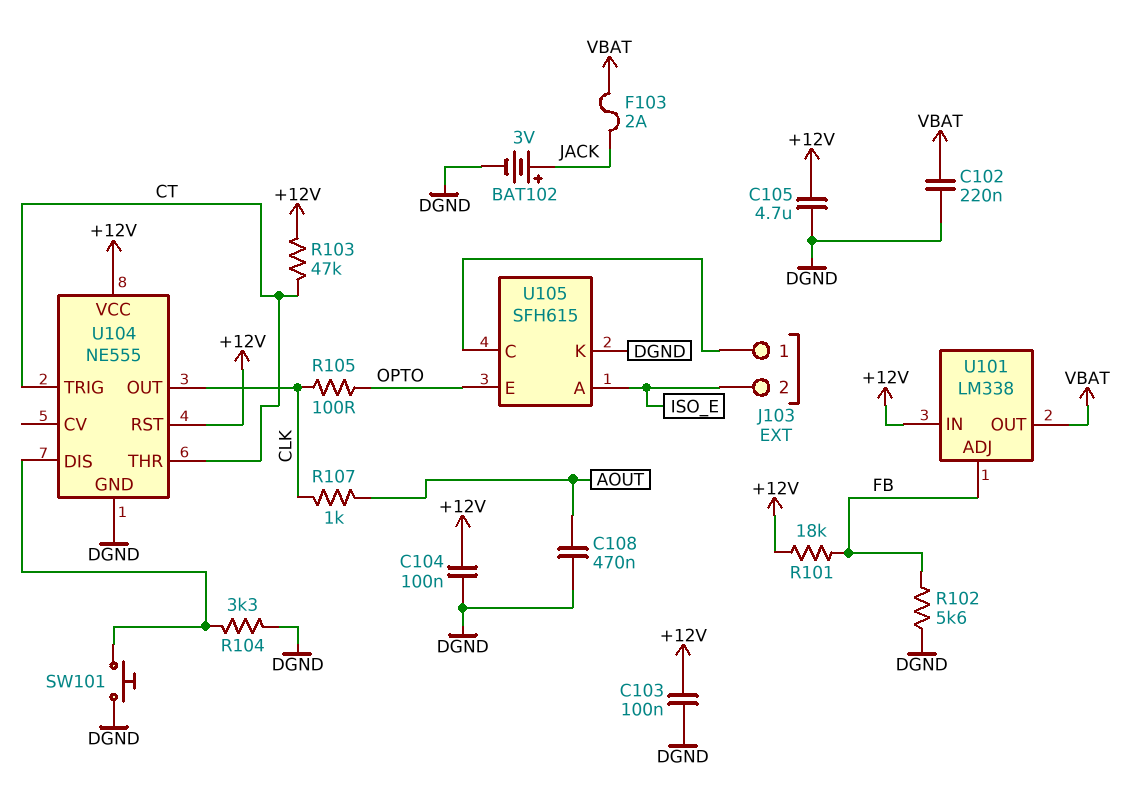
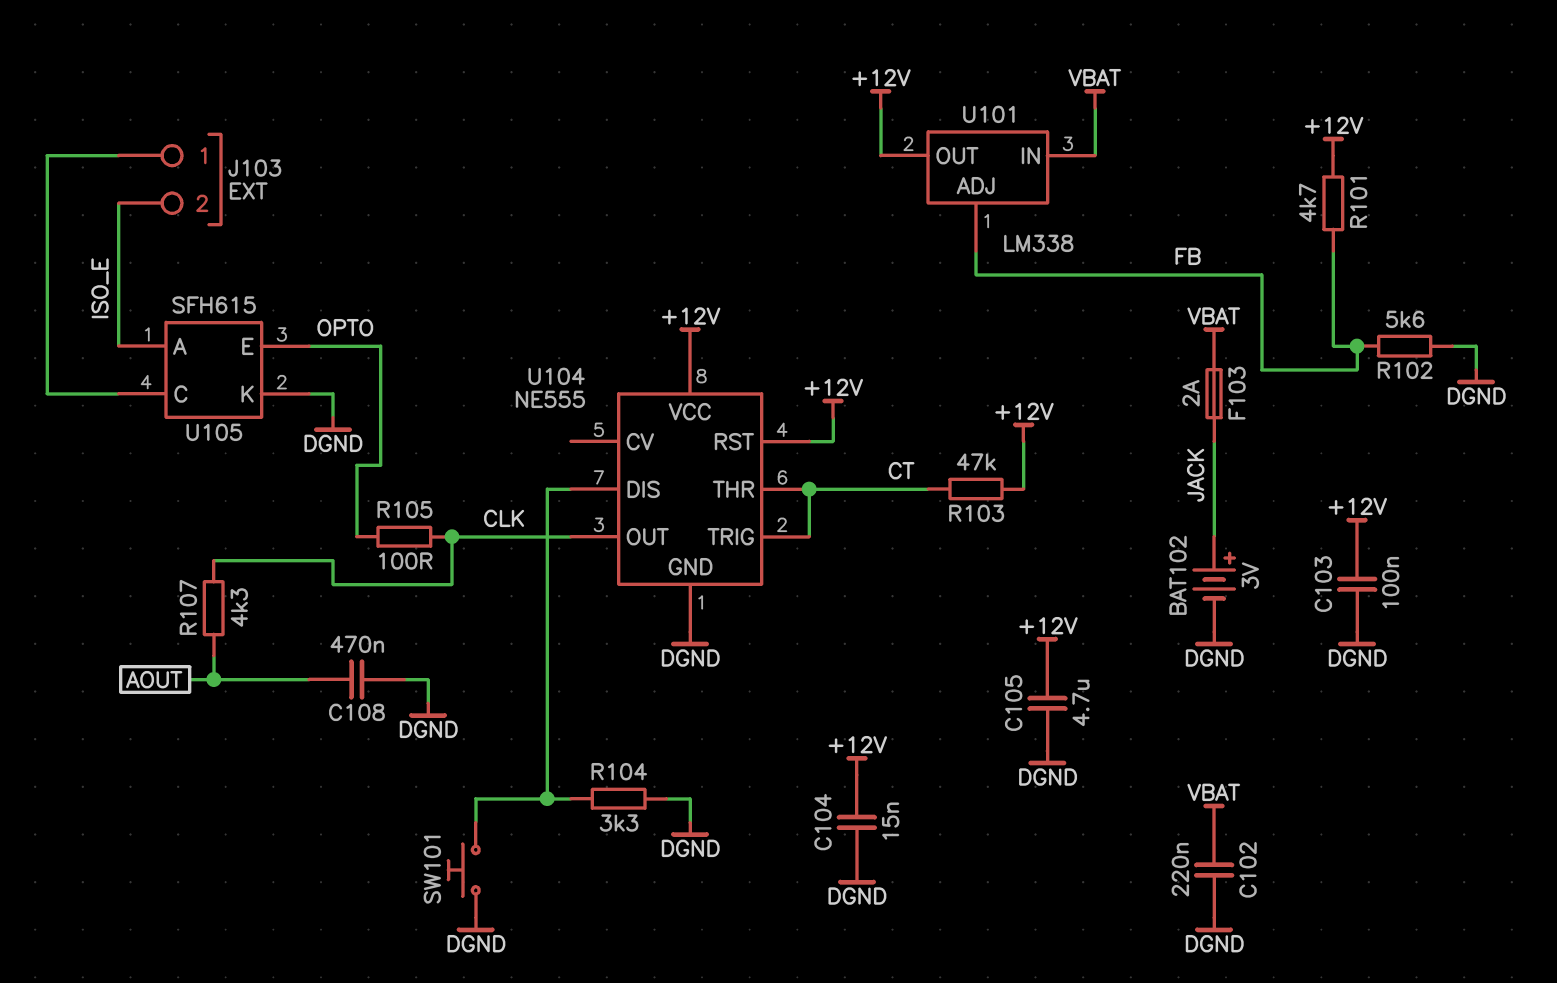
C104: 100nF (+12V, DGND) -> 15nF (+12V, DGND)
R101: 18k (+12V, FB) -> 4.7k (+12V, FB)
R107: 1k (AOUT, CLK) -> 4.3k (AOUT, CLK)
U101 pin IN: +12V -> VBAT
U101 pin OUT: VBAT -> +12V

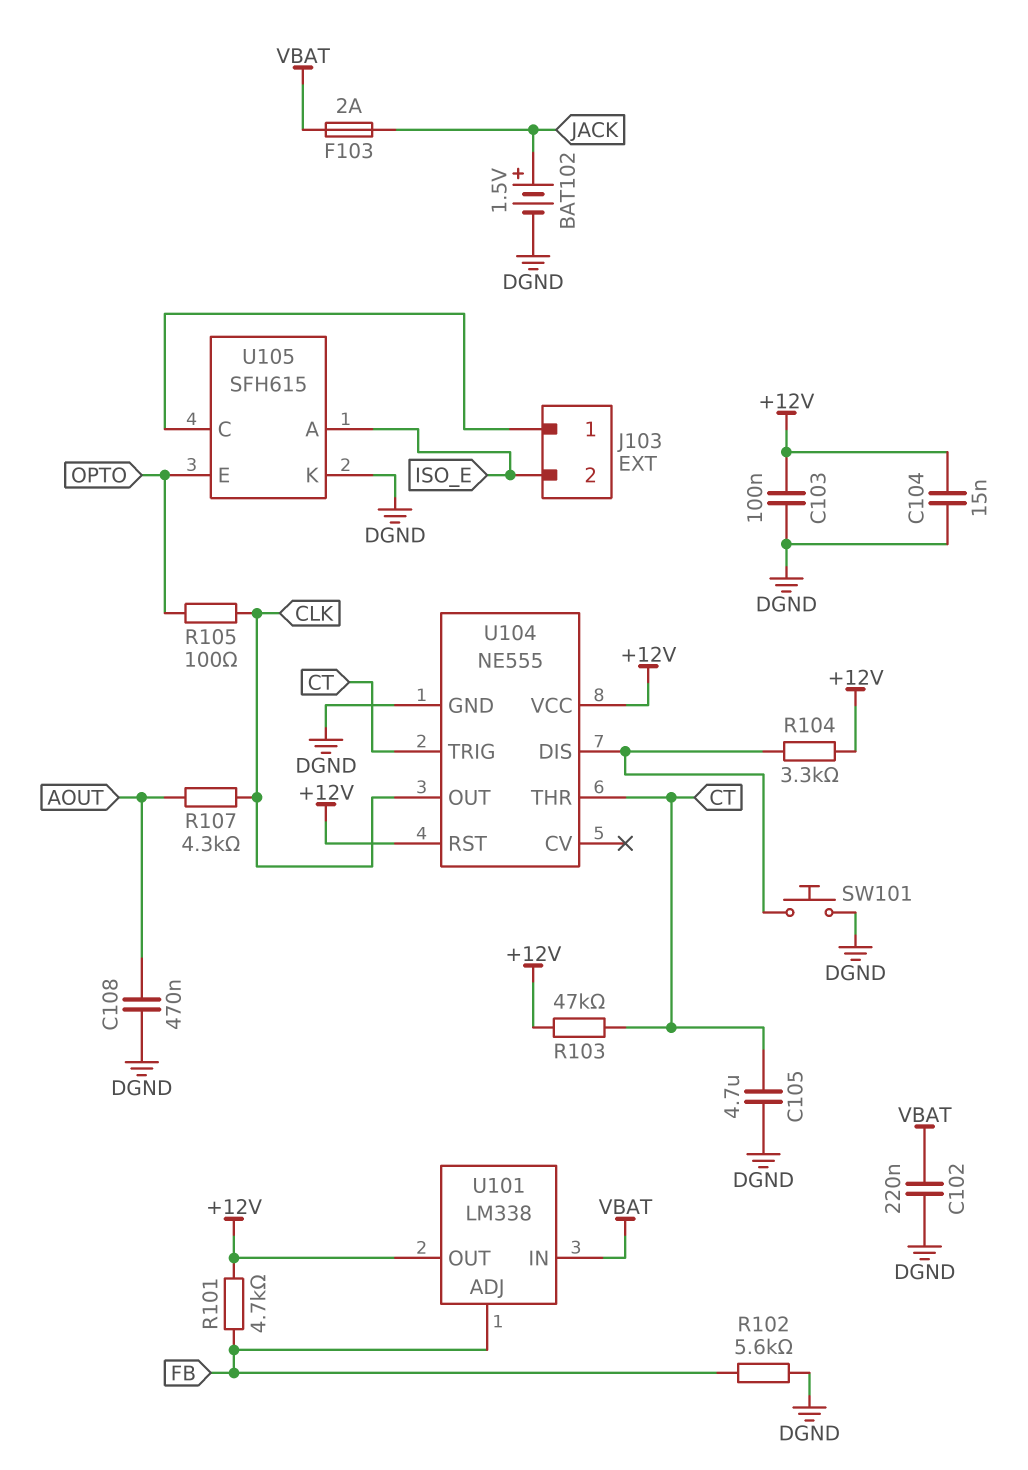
BAT102: 3V (plus JACK, minus DGND) -> 1.5V (plus JACK, minus DGND)
C105: 4.7uF (+12V, DGND) -> 4.7uF (CT, DGND)
R104: 3.3k (DGND, U104/DIS) -> 3.3k (+12V, U104/DIS)

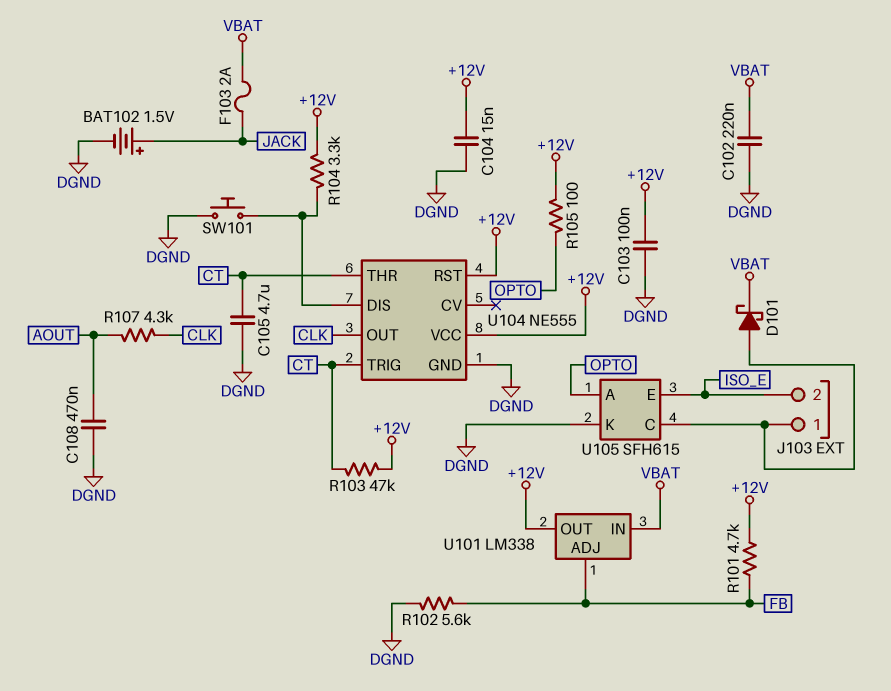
D101: none -> schottky (A J103/1, K VBAT)
R105: 100 (CLK, OPTO) -> 100 (+12V, OPTO)
U105 pin A: ISO_E -> OPTO
U105 pin E: OPTO -> ISO_E

